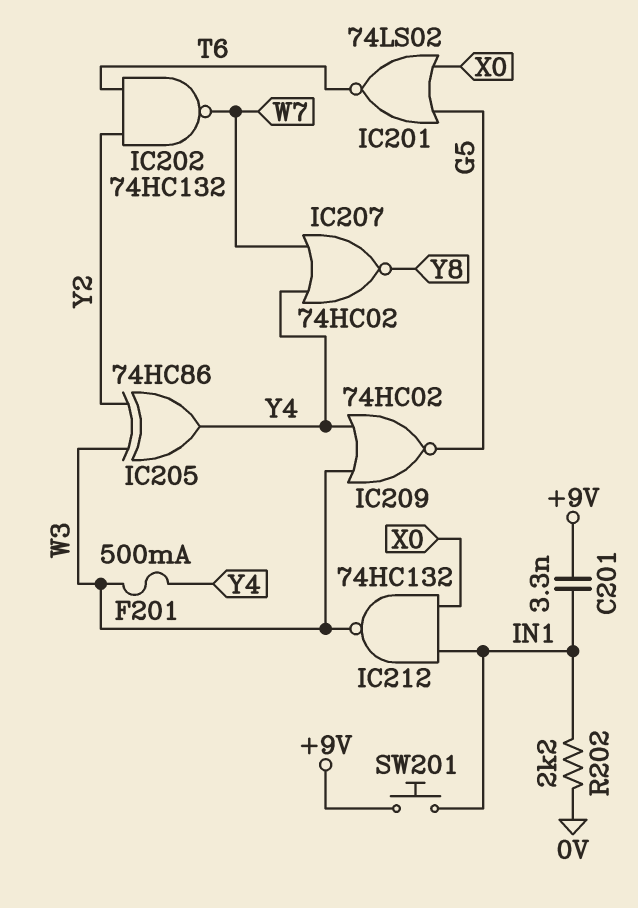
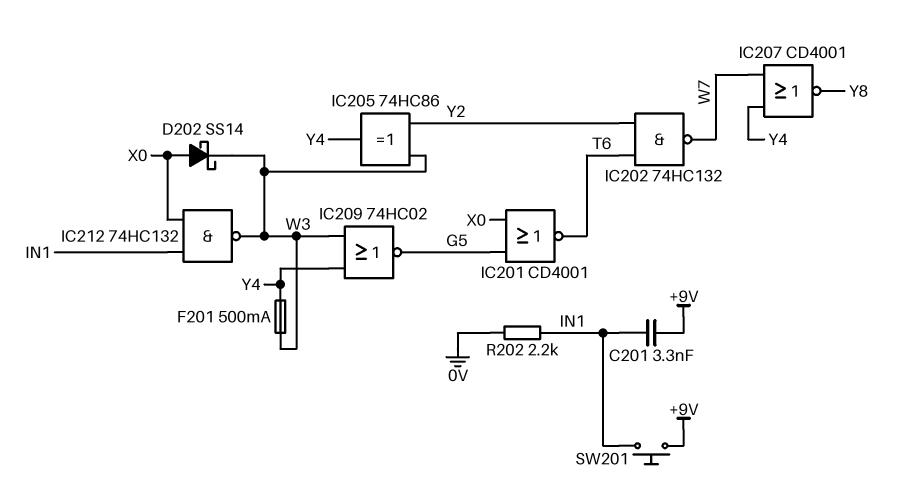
D202: none -> schottky SS14 (A X0, K W3)
IC201: NOR 74LS02 (in G5, in X0, out T6) -> NOR CD4001 (in G5, in X0, out T6)
IC207: NOR 74HC02 (in W7, in Y4, out Y8) -> NOR CD4001 (in W7, in Y4, out Y8)

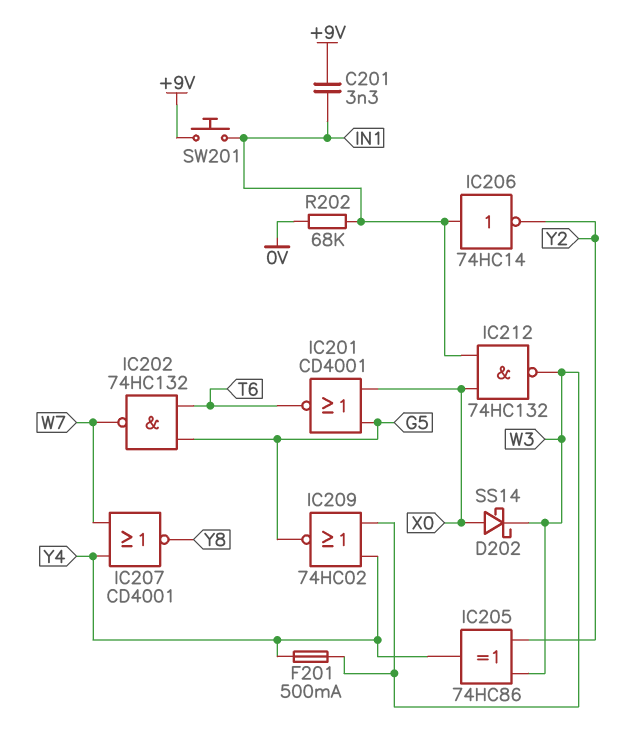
IC202: NAND 74HC132 (in T6, in Y2, out W7) -> NAND 74HC132 (in G5, in T6, out W7)
IC206: none -> NOT 74HC14 (in IN1, out Y2)
R202: 2.2k (0V, IN1) -> 68k (0V, IN1)

